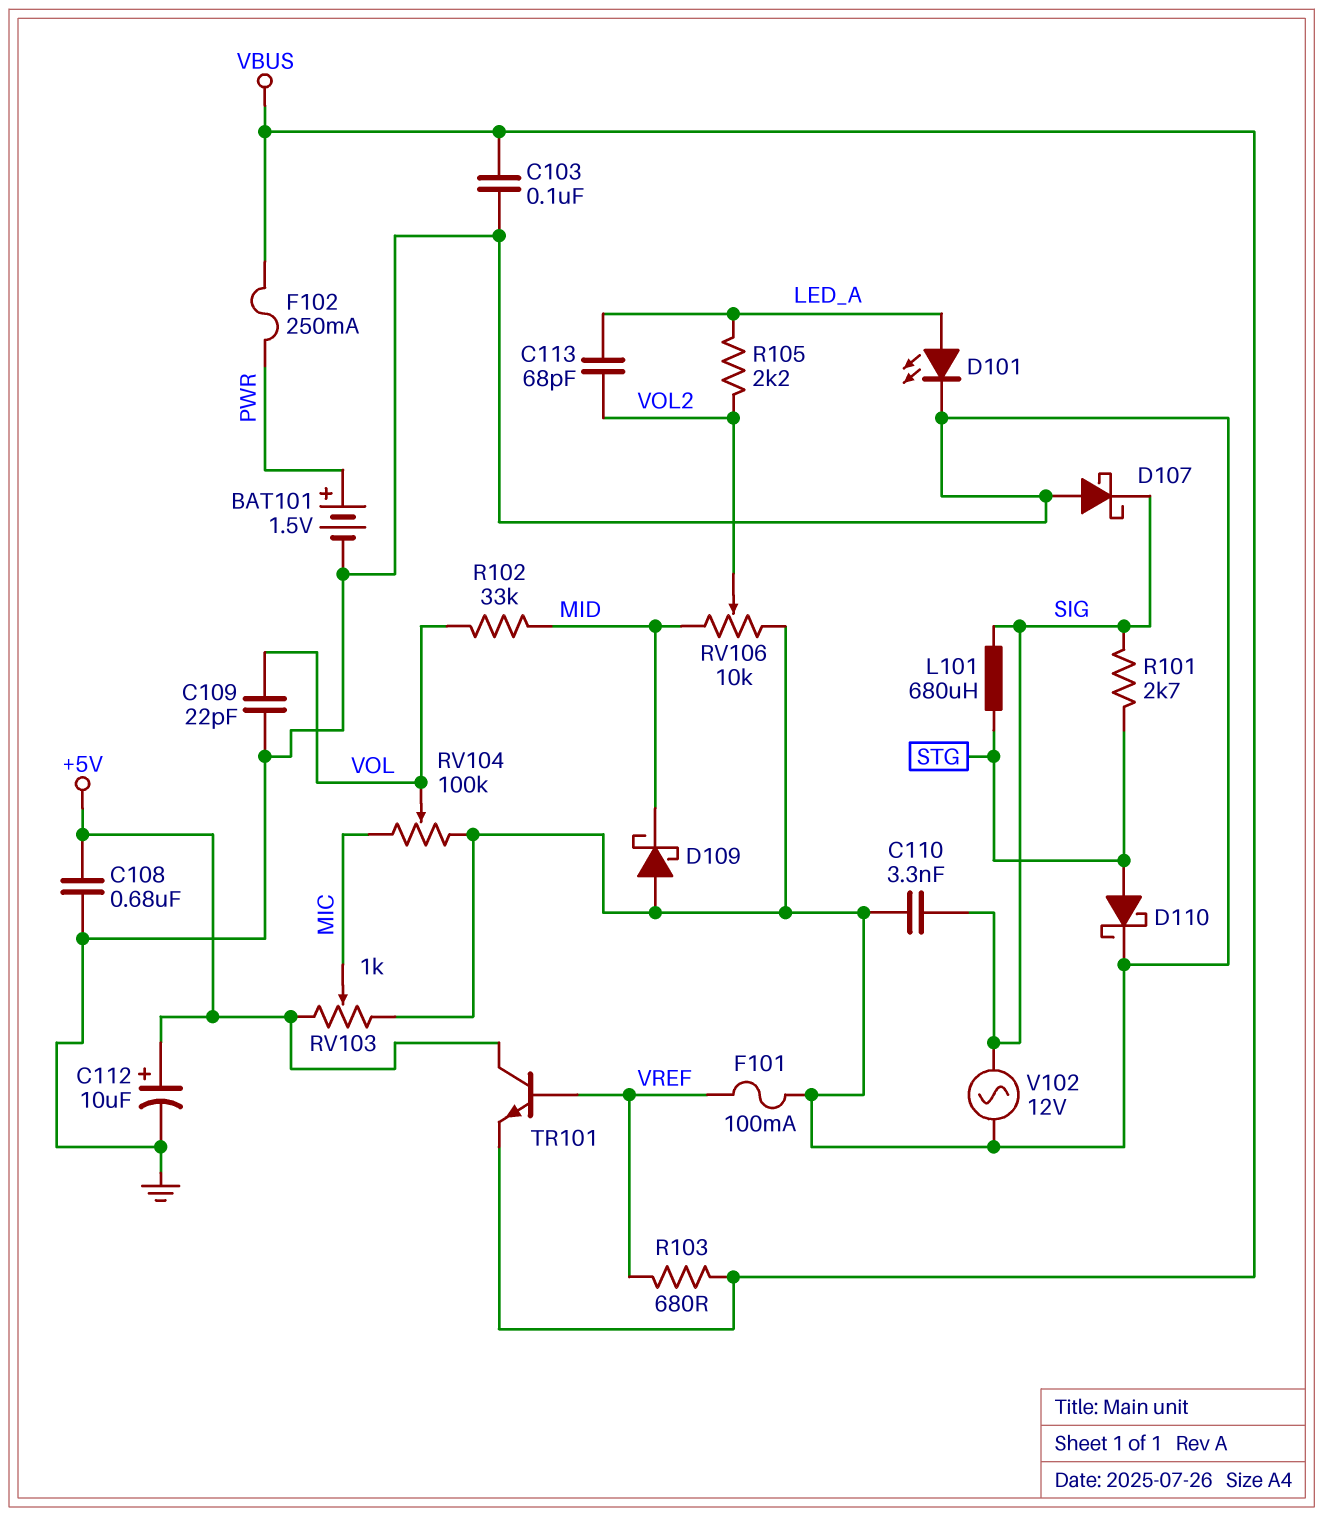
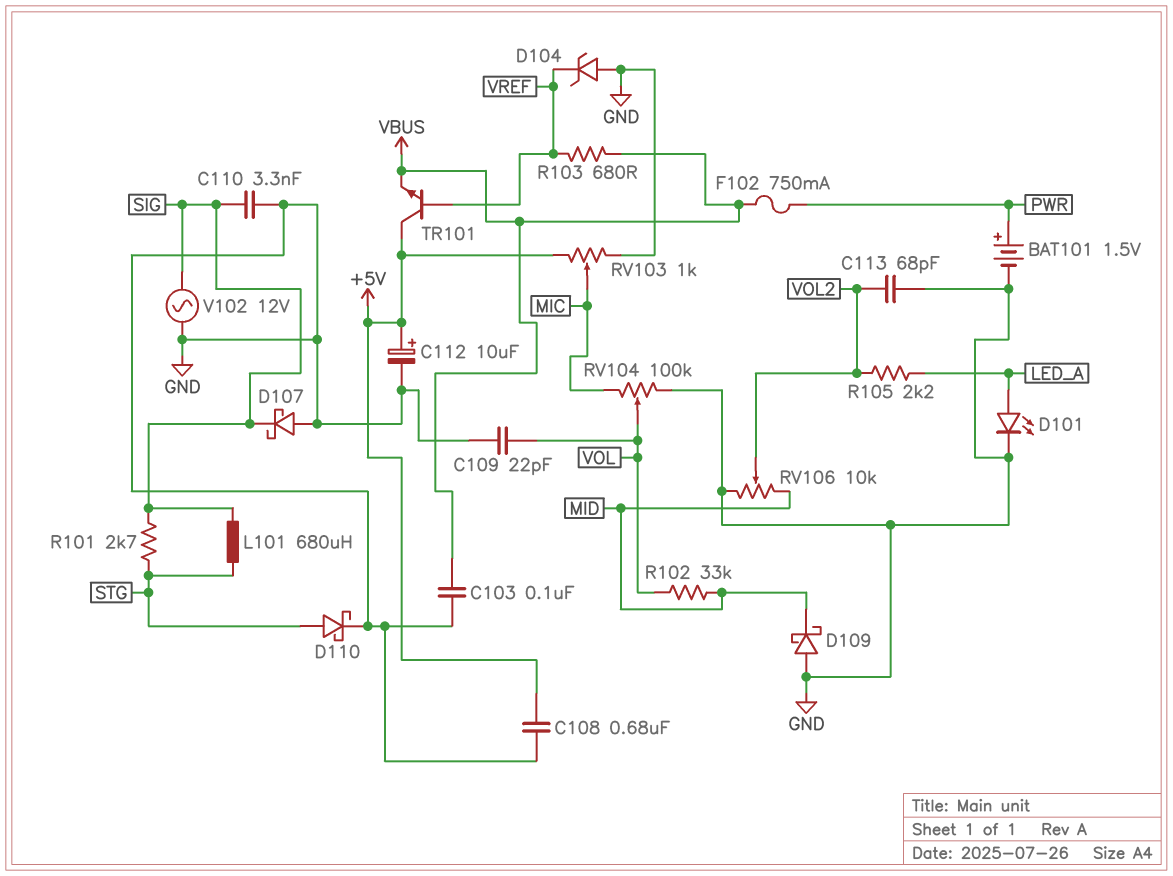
C113: 68pF (LED_A, VOL2) -> 68pF (GND, VOL2)
D104: none -> zener (A GND, K VREF)
F101: 100mA (GND, VREF) -> none
F102: 250mA (PWR, VBUS) -> 750mA (PWR, VBUS)

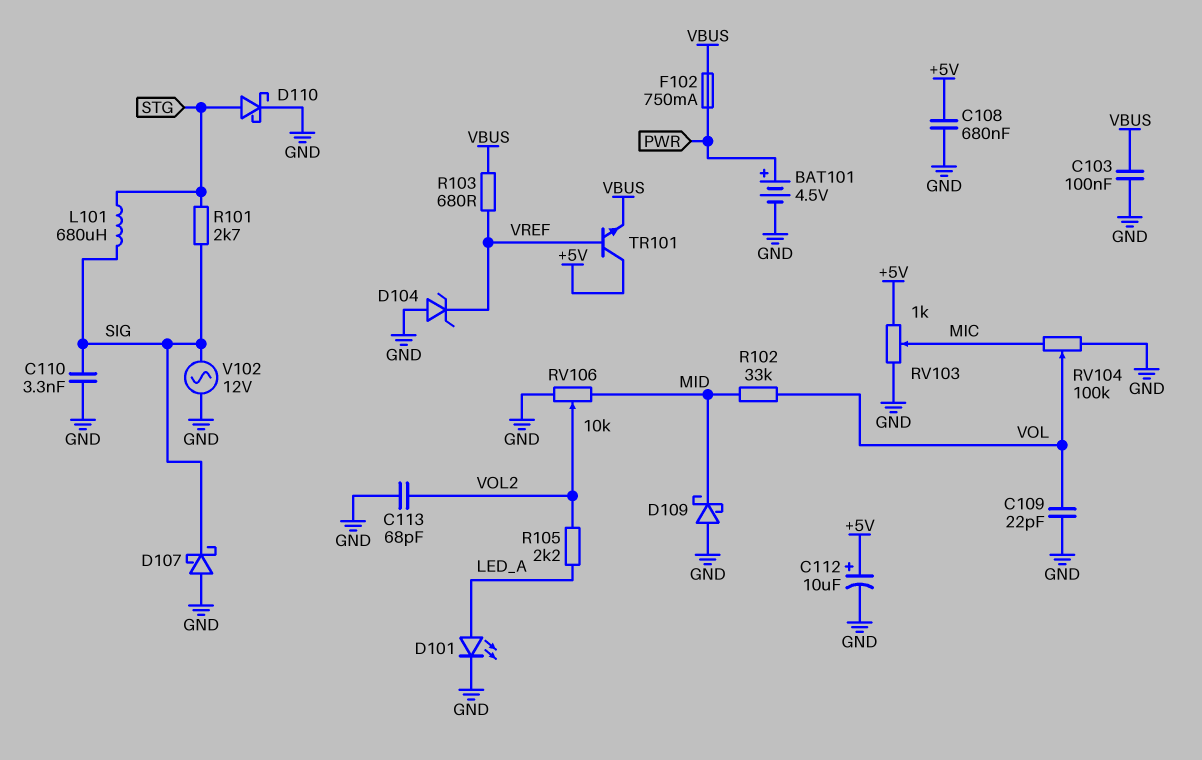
BAT101: 1.5V (plus PWR, minus GND) -> 4.5V (plus PWR, minus GND)

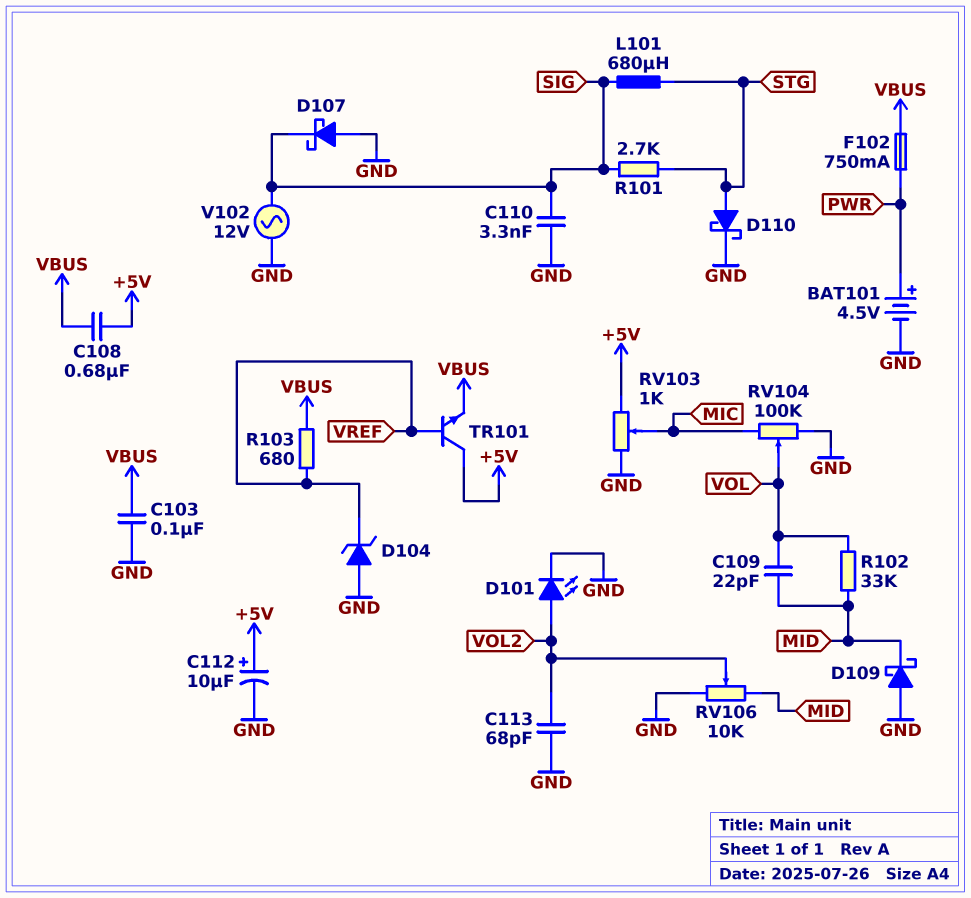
C108: 680nF (+5V, GND) -> 680nF (+5V, VBUS)
C109: 22pF (GND, VOL) -> 22pF (MID, VOL)
D101: LED (A LED_A, K GND) -> LED (A VOL2, K GND)
R105: 2.2k (LED_A, VOL2) -> none

